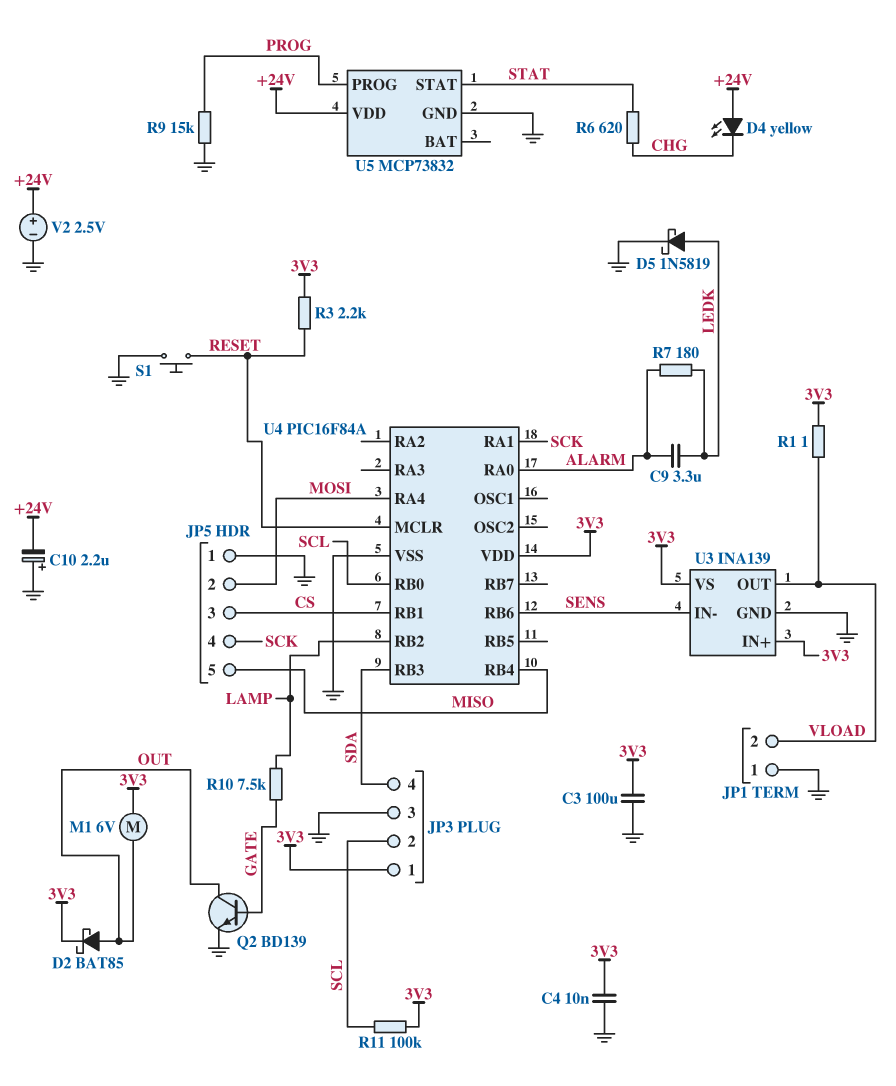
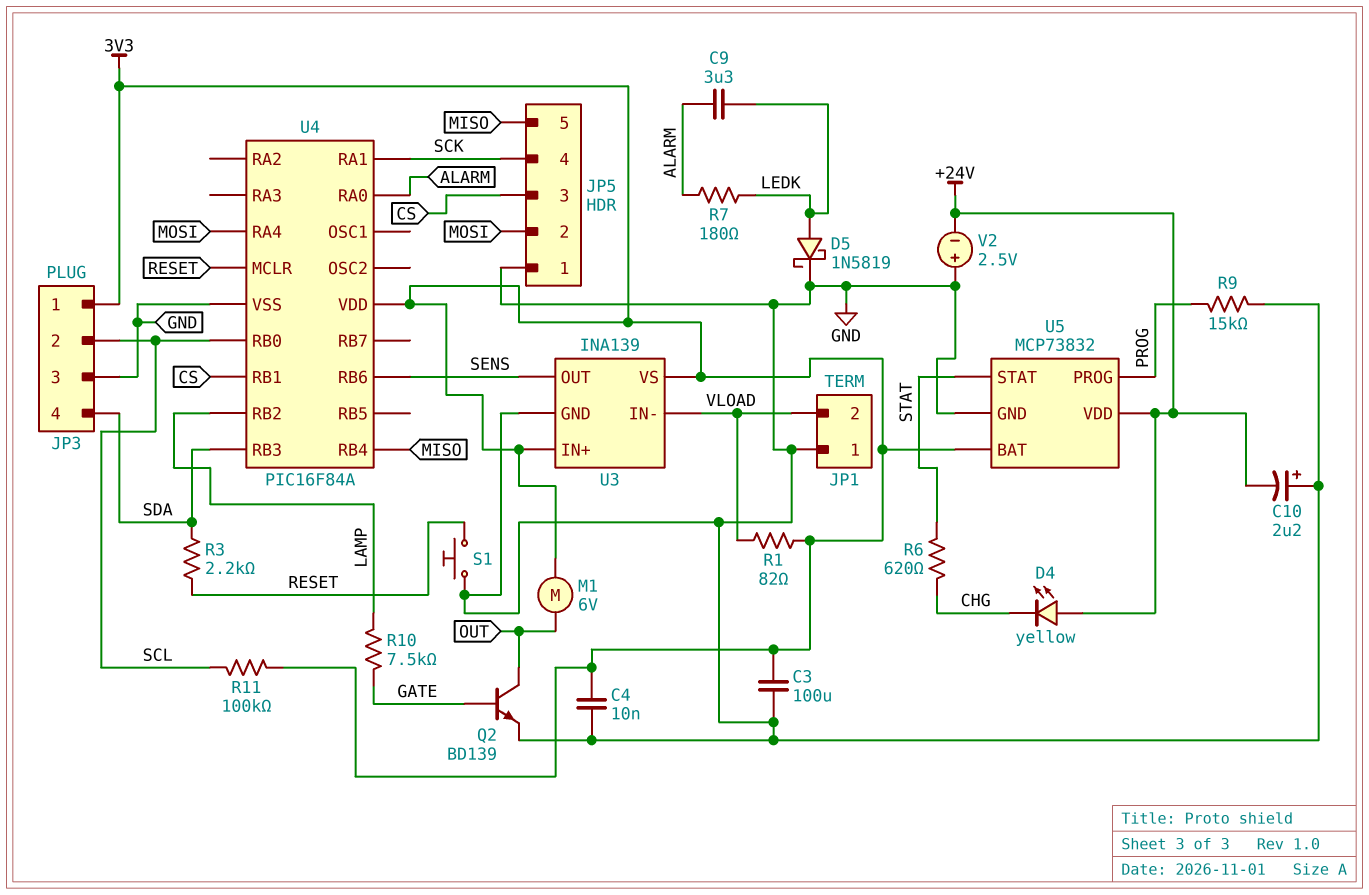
D2: schottky BAT85 (A OUT, K 3V3) -> none
R1: 1 (3V3, VLOAD) -> 82 (3V3, VLOAD)
R3: 2.2k (3V3, RESET) -> 2.2k (RESET, SDA)
U3 pin IN-: SENS -> VLOAD
U3 pin OUT: VLOAD -> SENS
U5 pin BAT: none -> 3V3
V2: 2.5V (plus +24V, minus GND) -> 2.5V (plus GND, minus +24V)

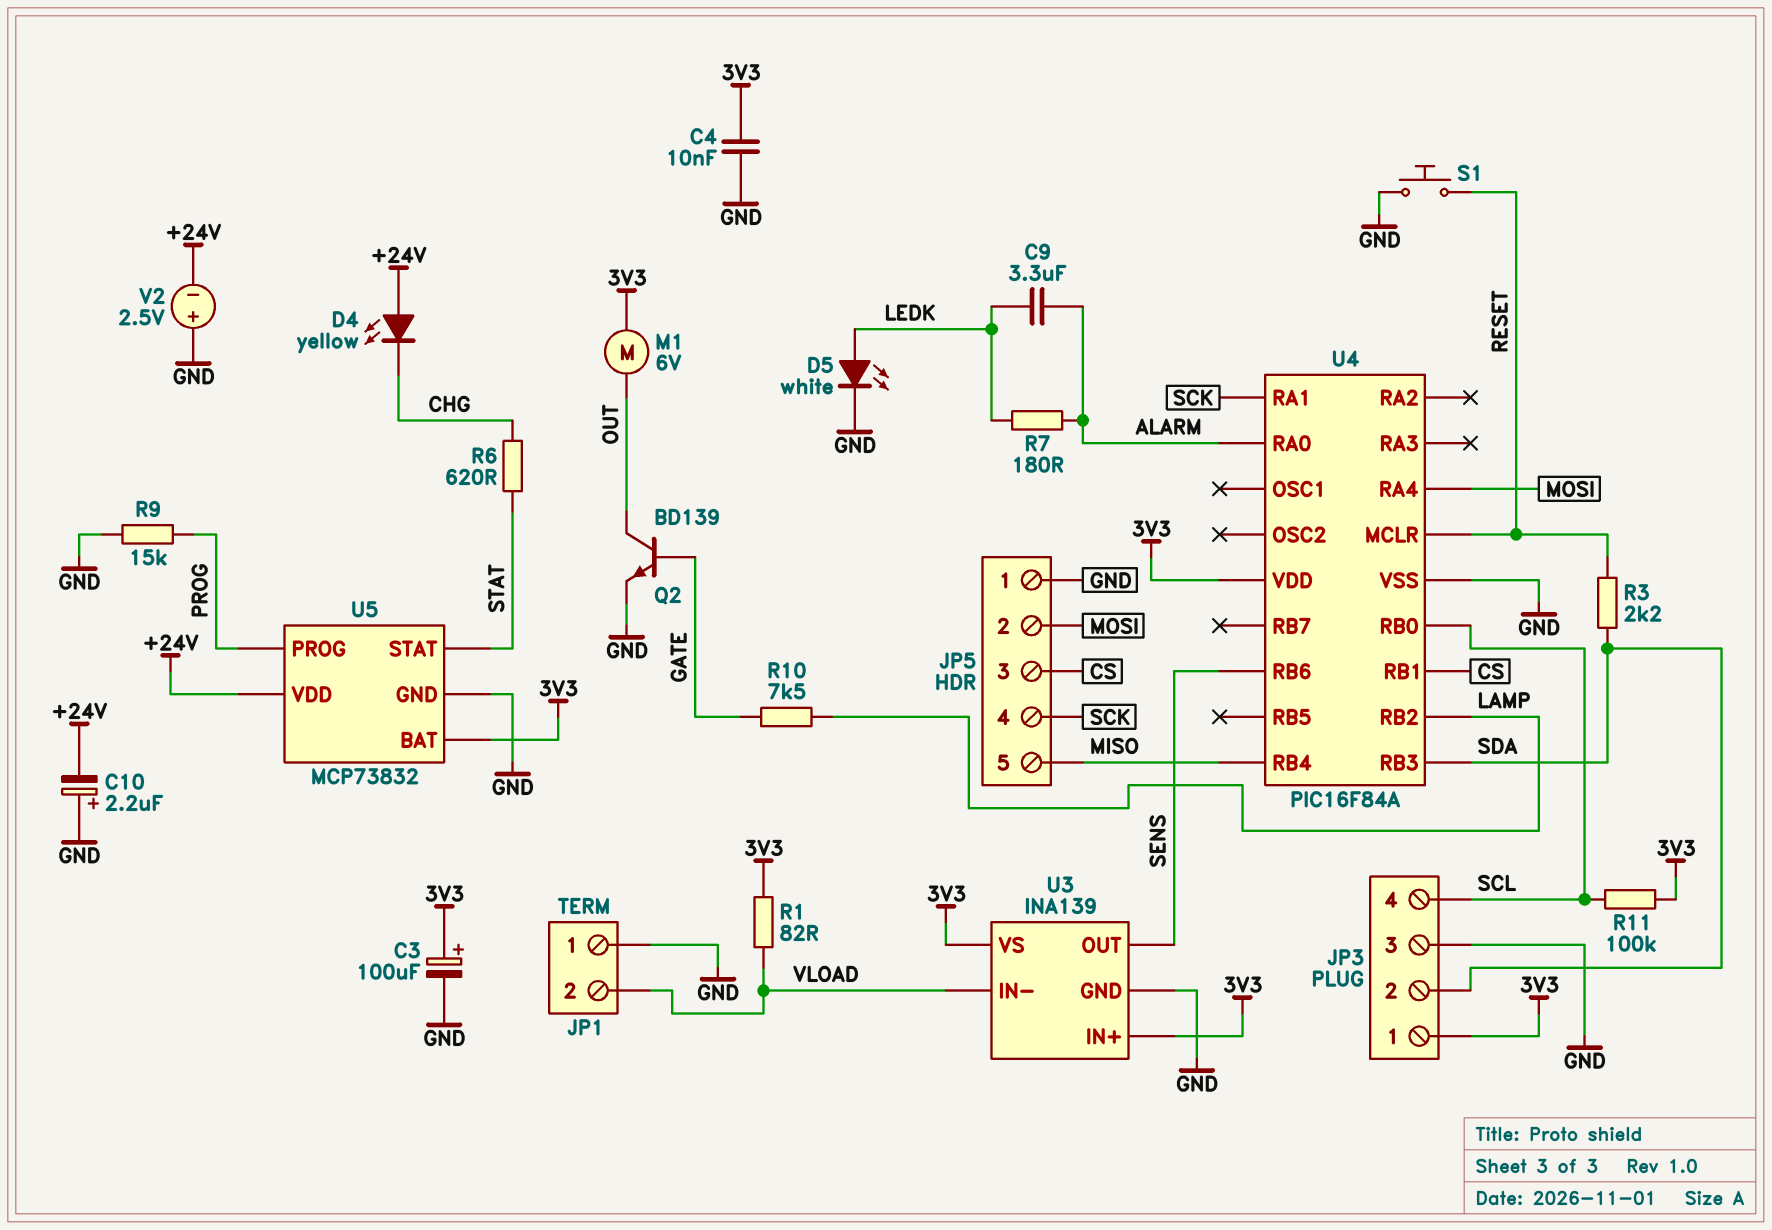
C3: 100uF (3V3, GND) -> 100uF (plus 3V3, minus GND)
D5: schottky 1N5819 (A LEDK, K GND) -> LED white (A LEDK, K GND)
JP3 pin 2: SCL -> SDA
JP3 pin 4: SDA -> SCL

